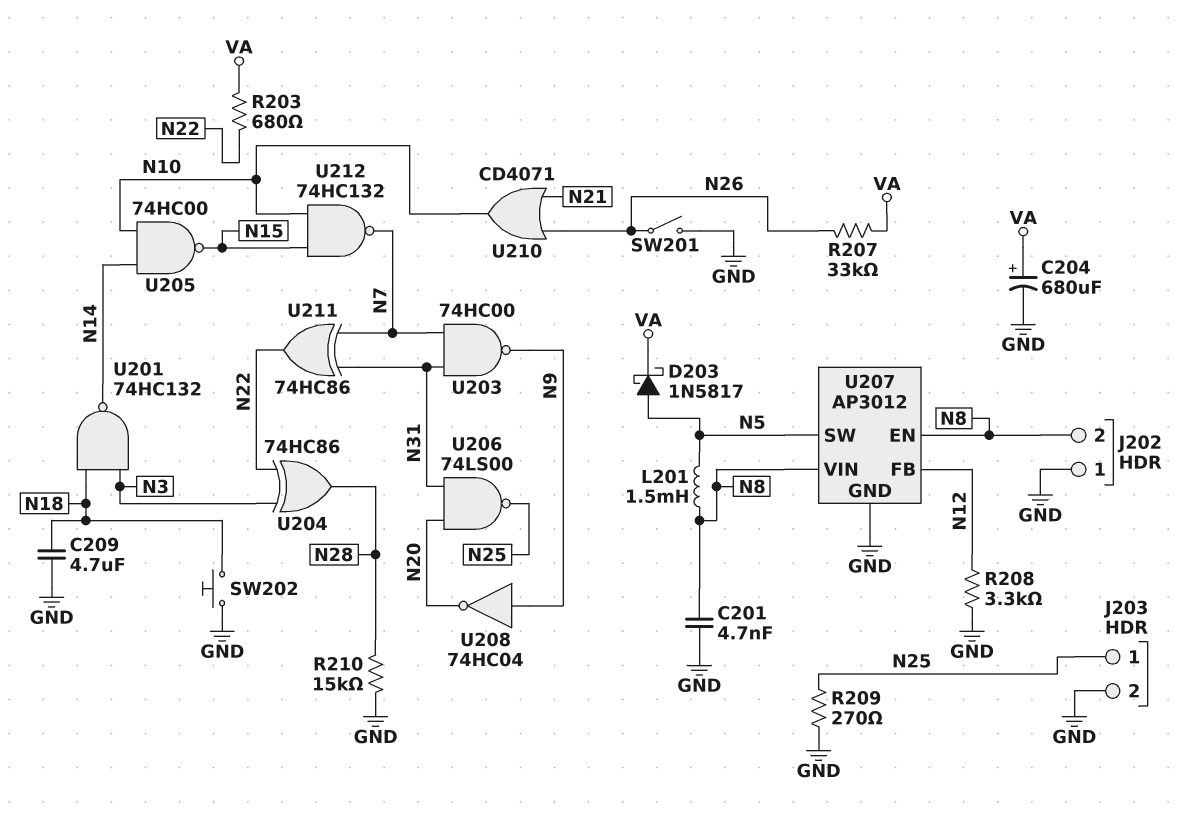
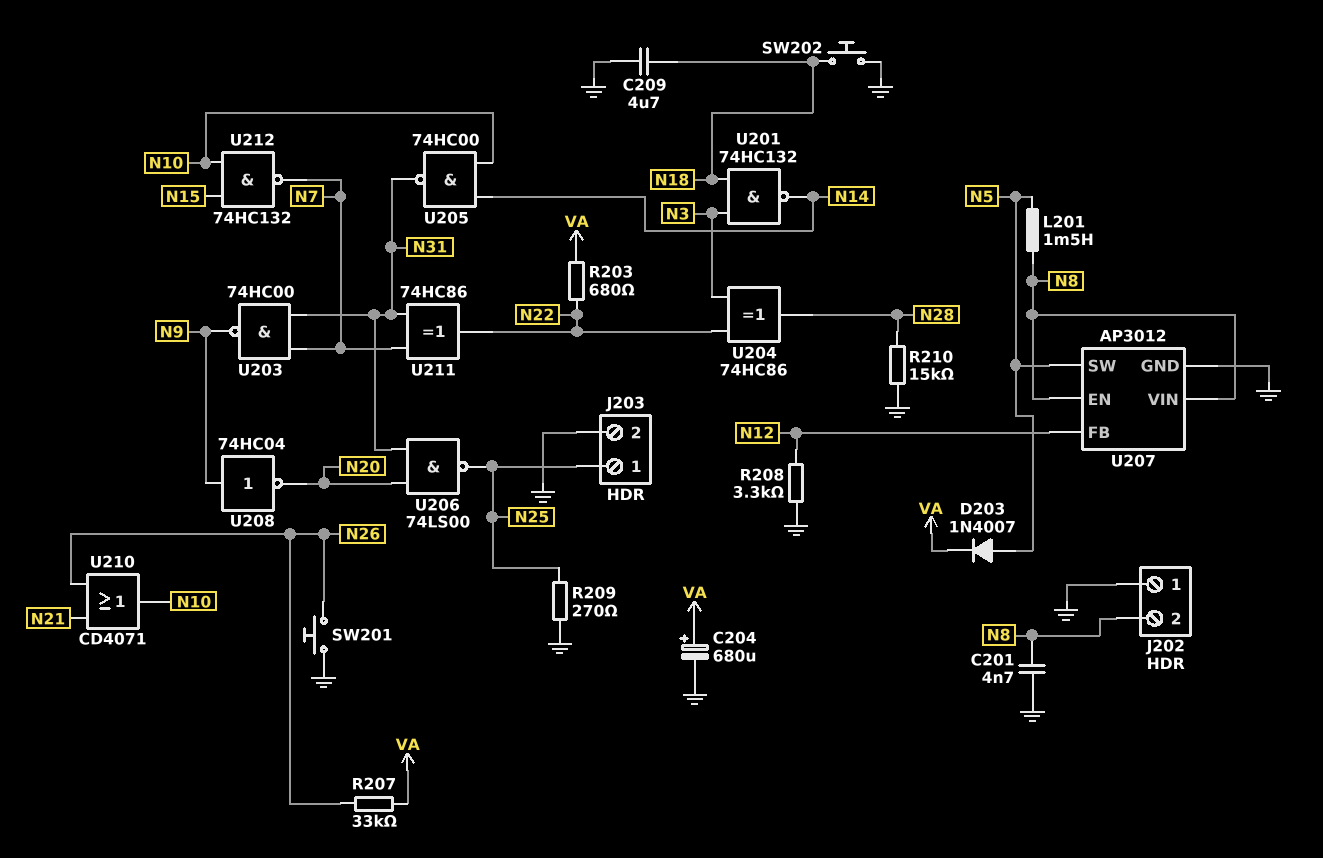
D203: schottky 1N5817 (A N5, K VA) -> diode 1N4007 (A N5, K VA)
SW201: switch (GND, N26) -> button (GND, N26)
U205: NAND 74HC00 (in N10, in N14, out N15) -> NAND 74HC00 (in N10, in N14, out N31)

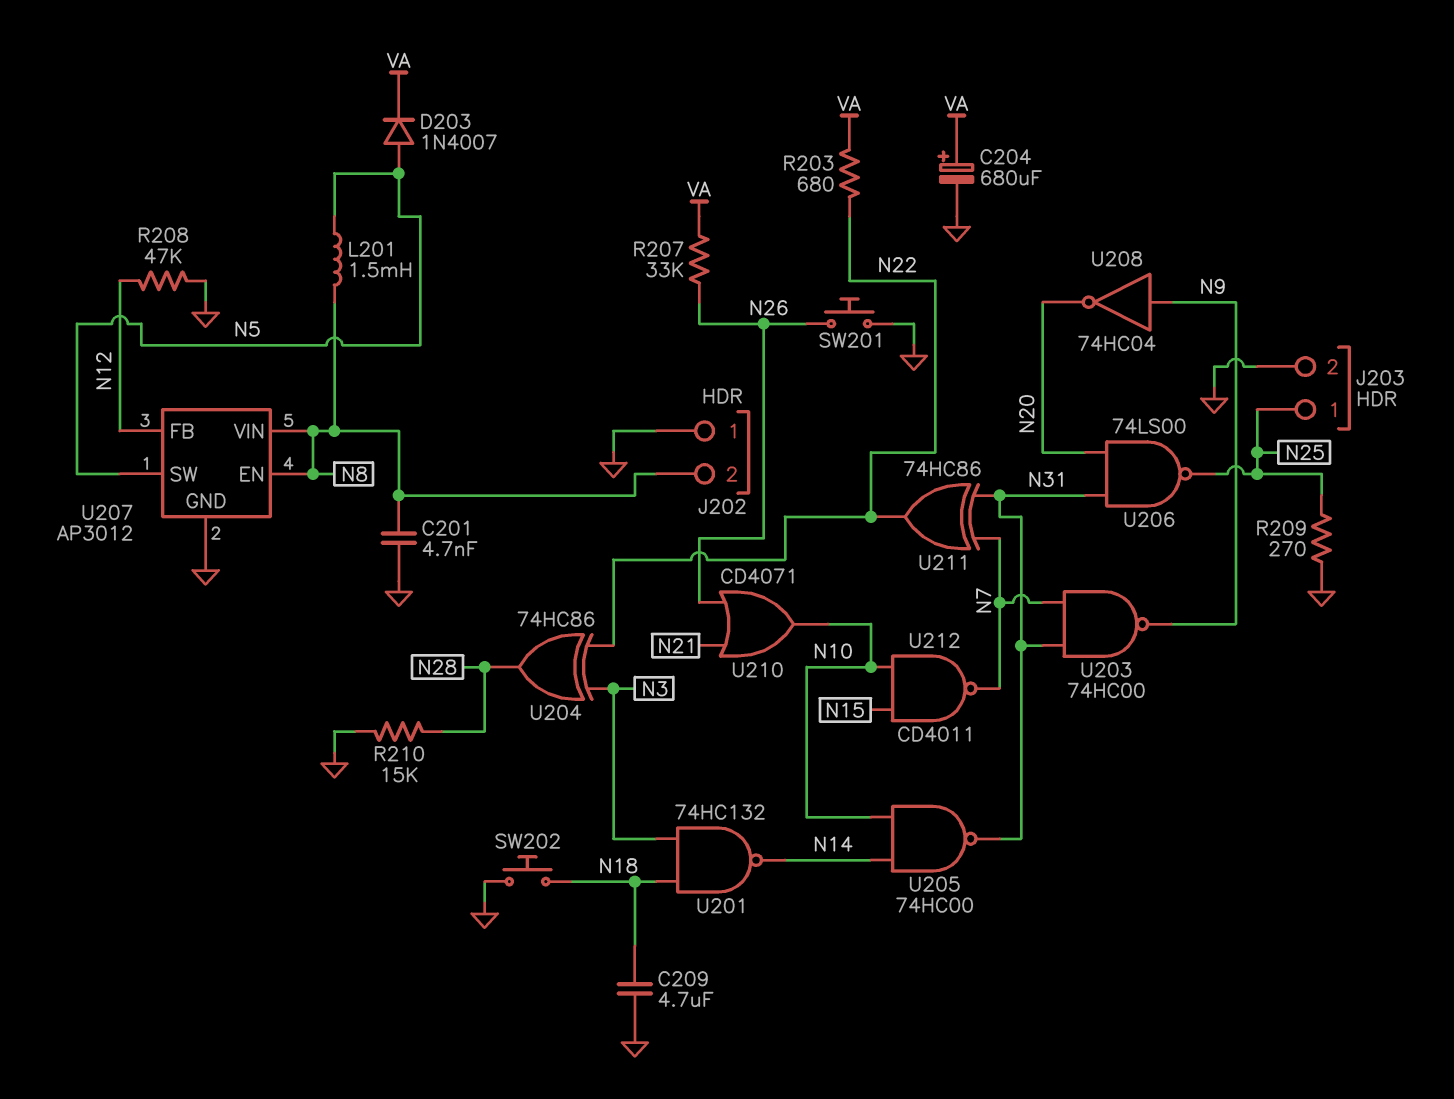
R208: 3.3k (GND, N12) -> 47k (GND, N12)
U212: NAND 74HC132 (in N10, in N15, out N7) -> NAND CD4011 (in N10, in N15, out N7)

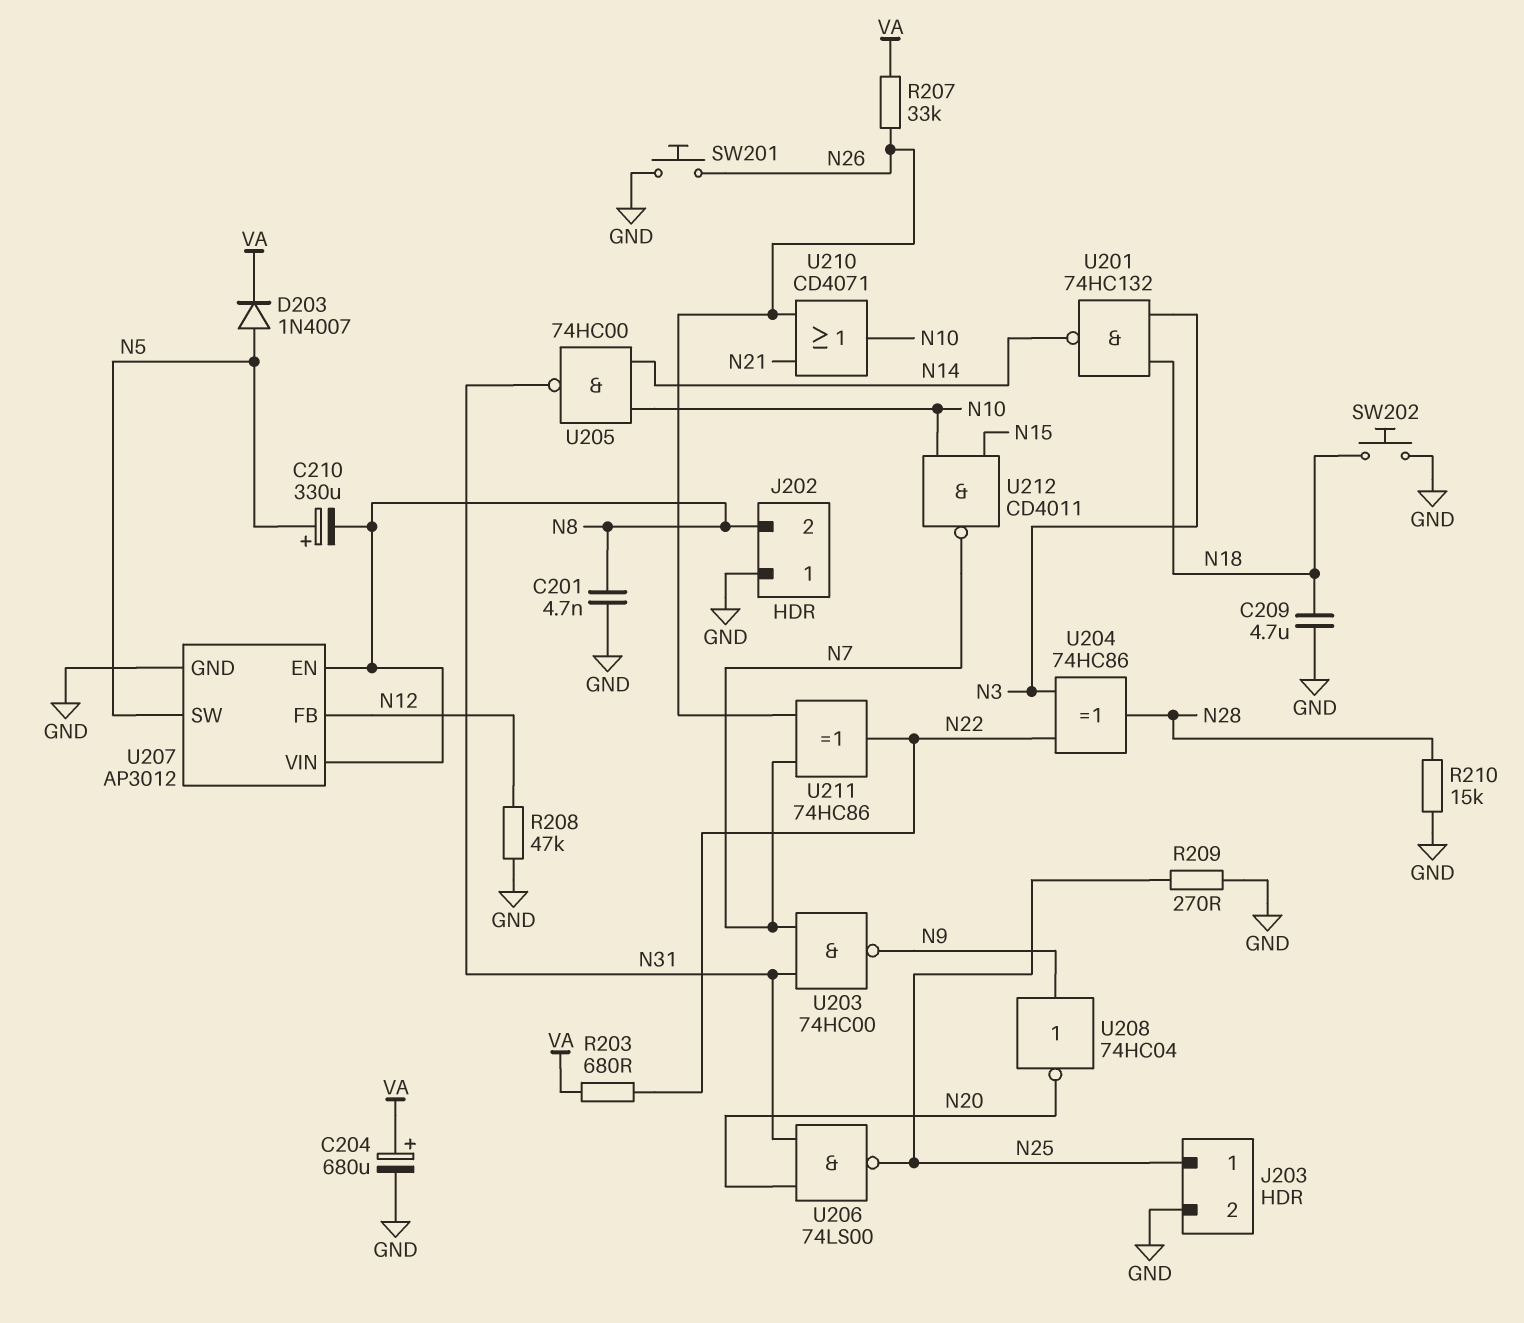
C210: none -> 330uF (plus N5, minus N8)
L201: 1.5mH (N5, N8) -> none
U211: XOR 74HC86 (in N7, in N31, out N22) -> XOR 74HC86 (in N7, in N26, out N22)

